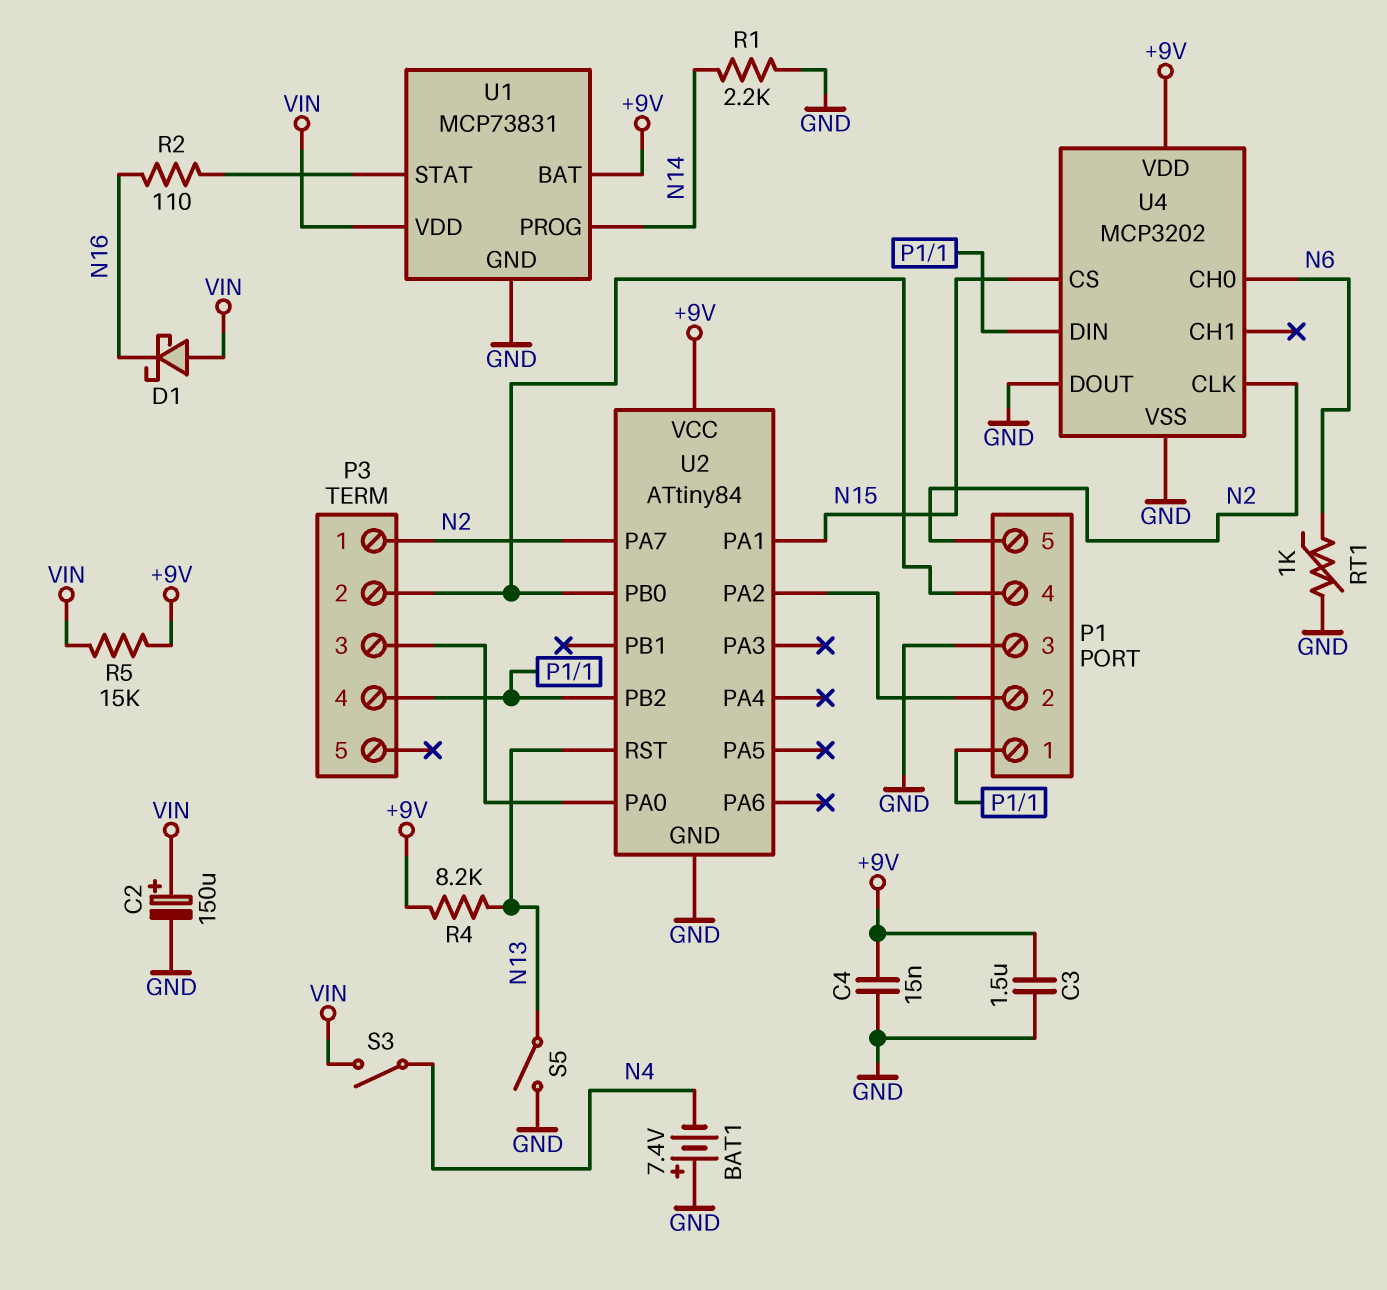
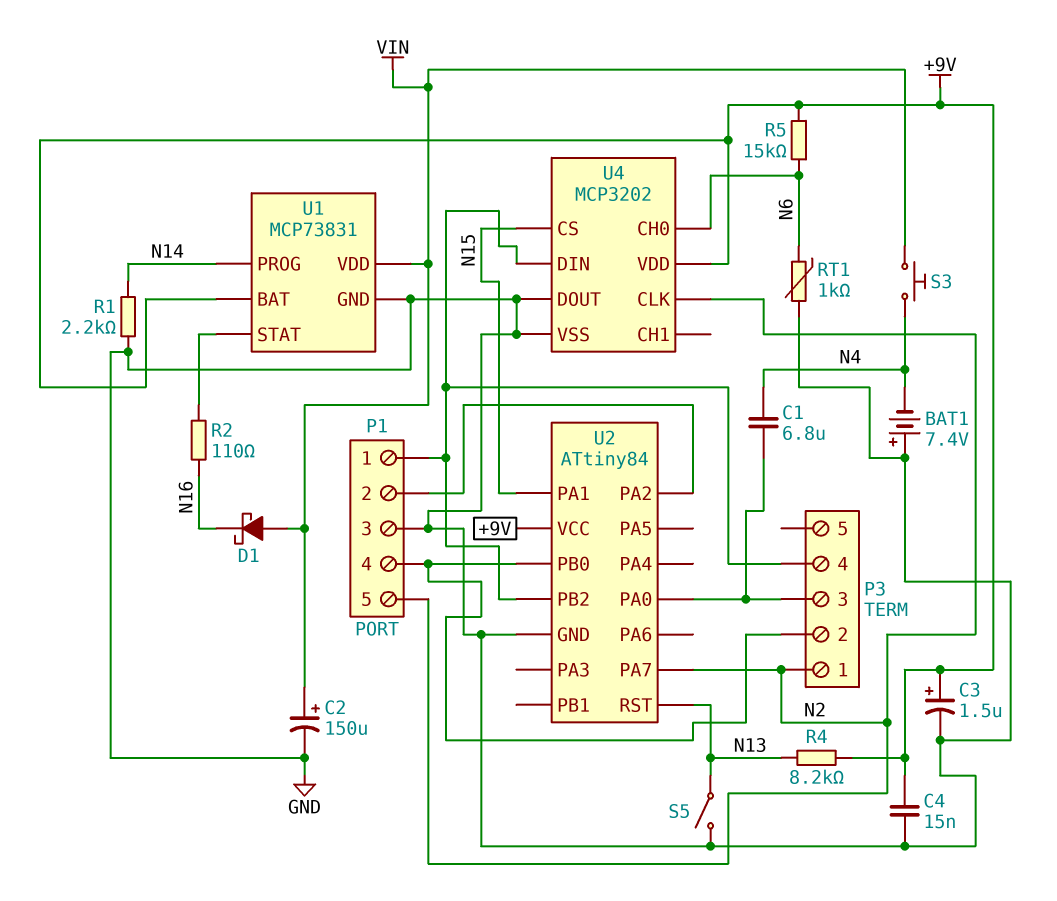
C1: none -> 6.8uF (N4, P3/3)
C3: 1.5uF (+9V, GND) -> 1.5uF (plus +9V, minus GND)
R5: 15k (+9V, VIN) -> 15k (+9V, N6)
S3: switch (N4, VIN) -> button (N4, VIN)

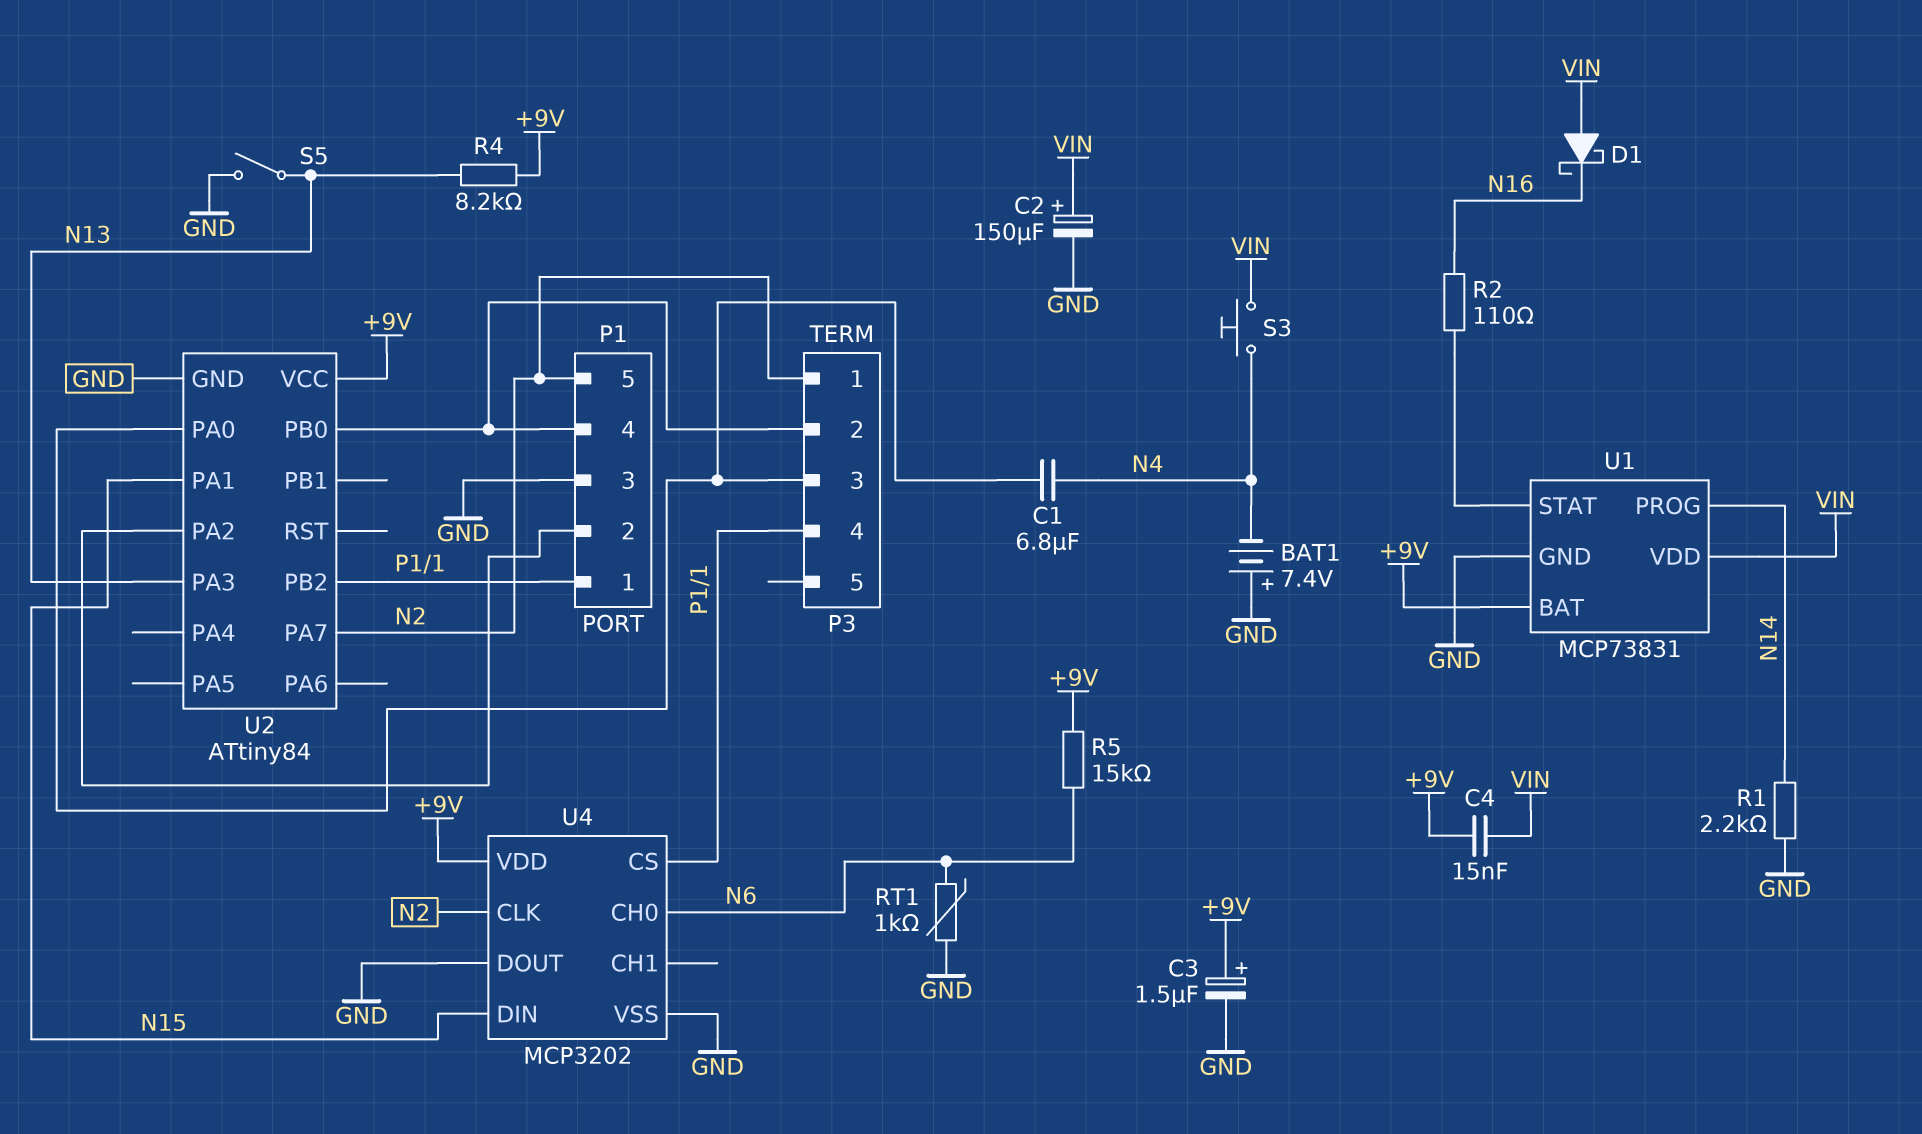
C4: 15nF (+9V, GND) -> 15nF (+9V, VIN)
U2 pin PA3: none -> N13
U2 pin RST: N13 -> none
U4 pin CS: N15 -> P1/1
U4 pin DIN: P1/1 -> N15

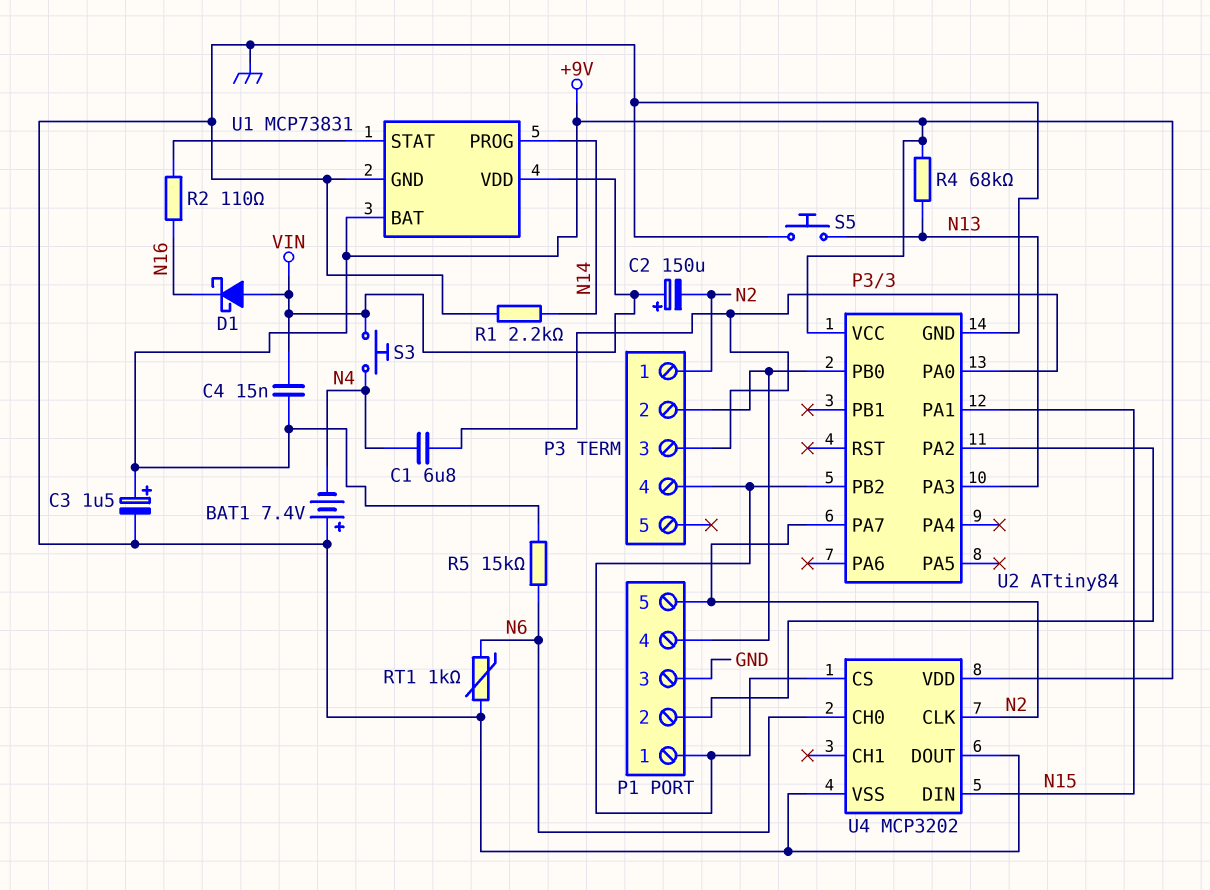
C2: 150uF (plus VIN, minus GND) -> 150uF (plus VIN, minus N2)
R4: 8.2k (+9V, N13) -> 68k (+9V, N13)
S5: switch (GND, N13) -> button (GND, N13)

